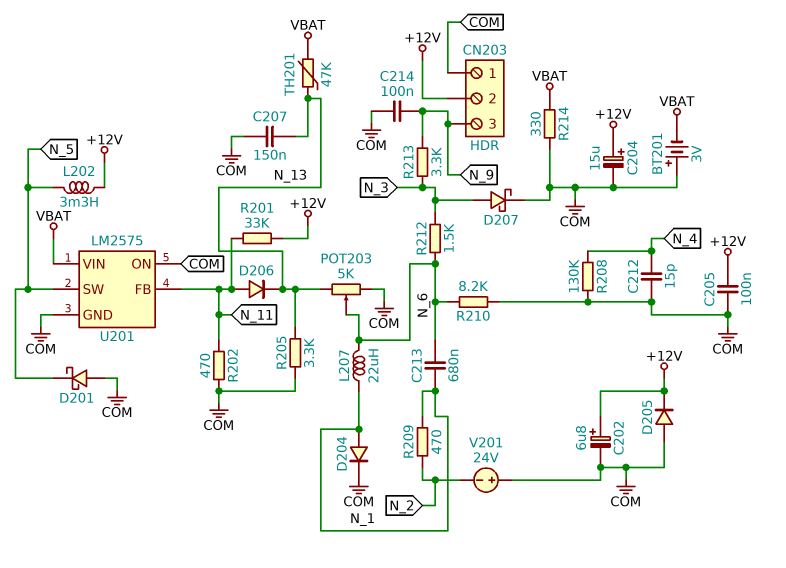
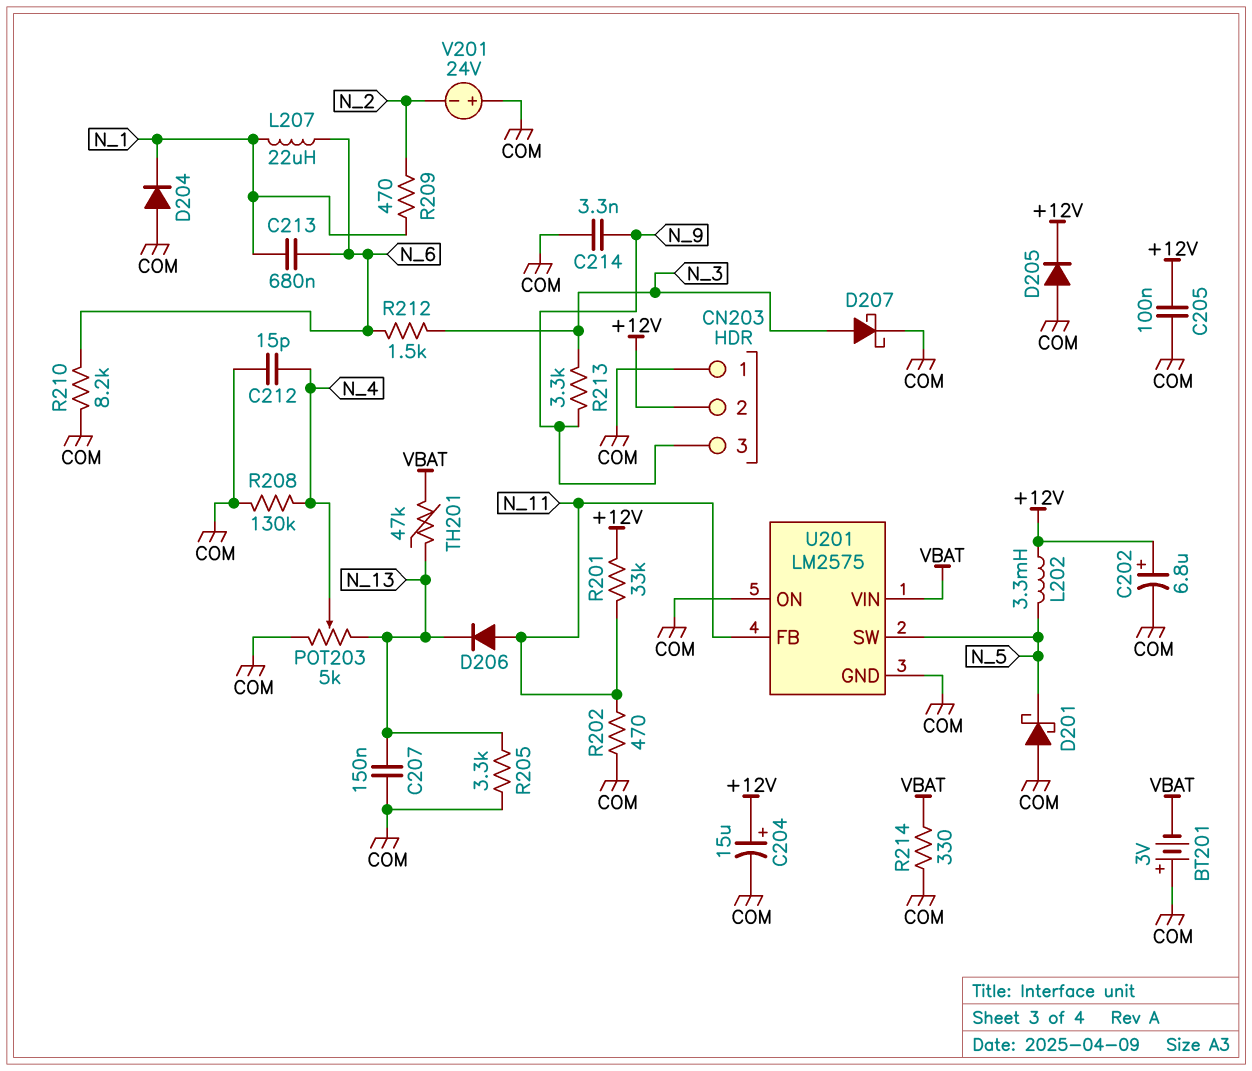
C214: 100nF (COM, N_9) -> 3.3nF (COM, N_9)
D204: diode (A N_1, K COM) -> diode (A COM, K N_1)
POT203: 5k (COM, N_13, wiper N_6) -> 5k (COM, N_13, wiper N_4)

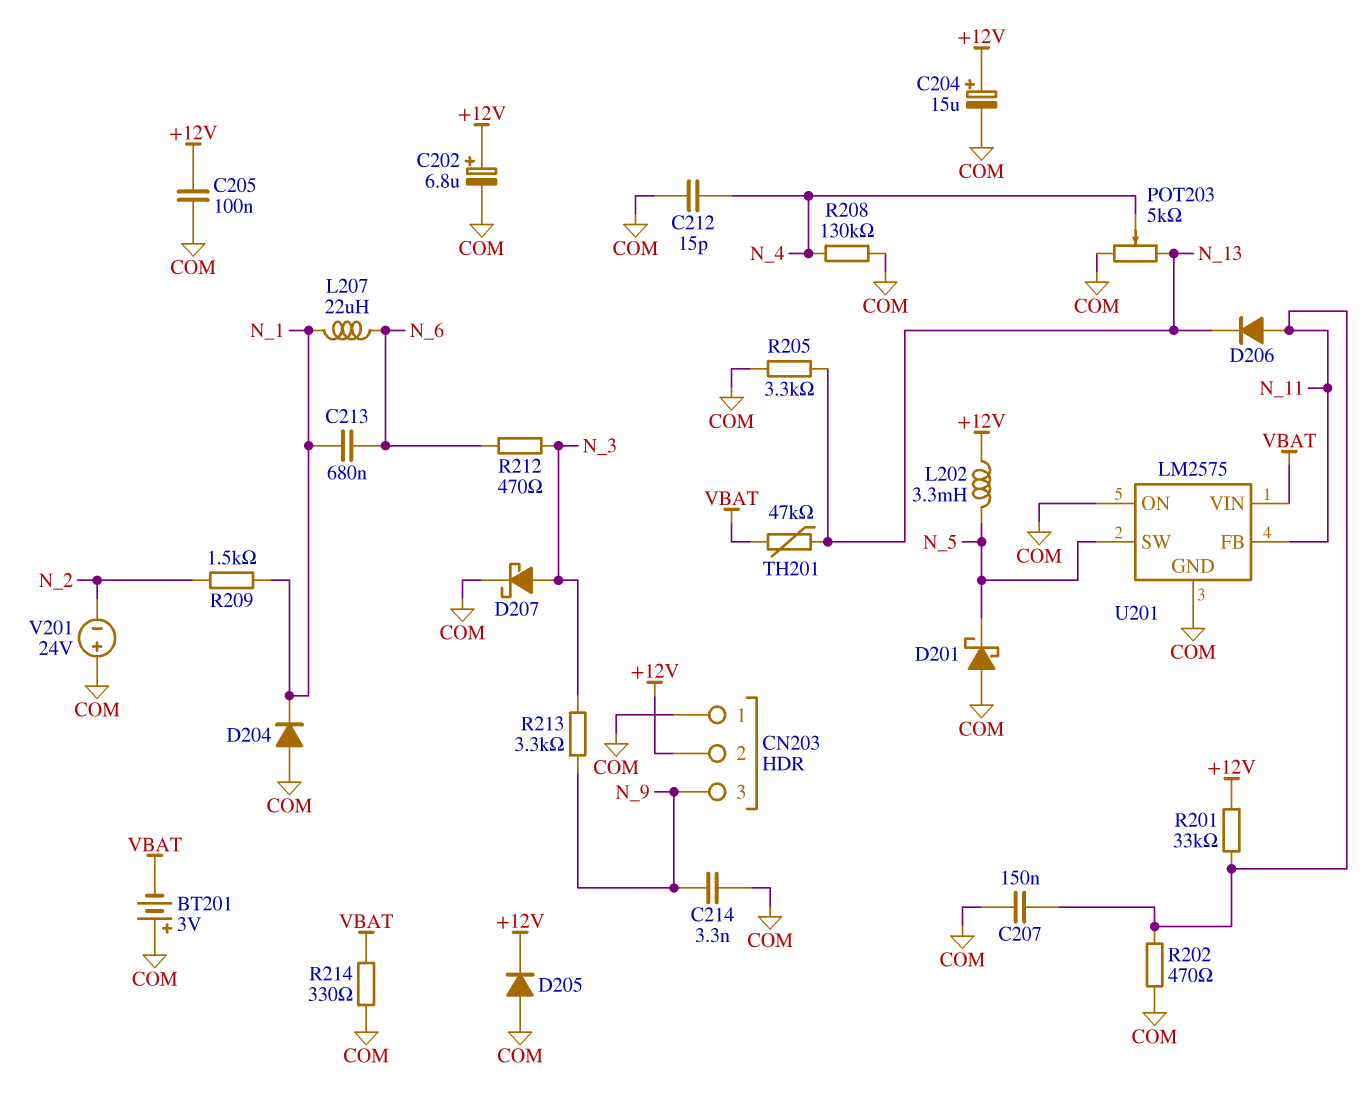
C207: 150nF (COM, N_13) -> 150nF (COM, N_11)
R209: 470 (N_1, N_2) -> 1.5k (N_1, N_2)
R210: 8.2k (COM, N_6) -> none
R212: 1.5k (N_3, N_6) -> 470 (N_3, N_6)

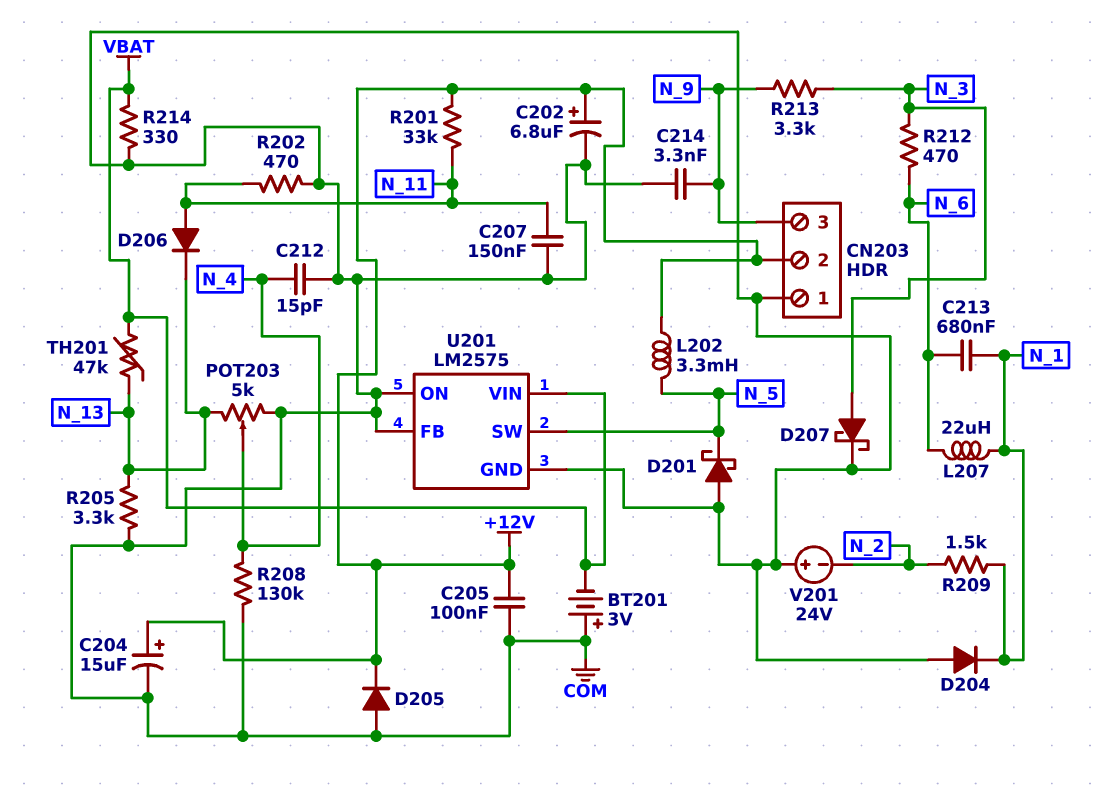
U201 pin FB: N_11 -> COM

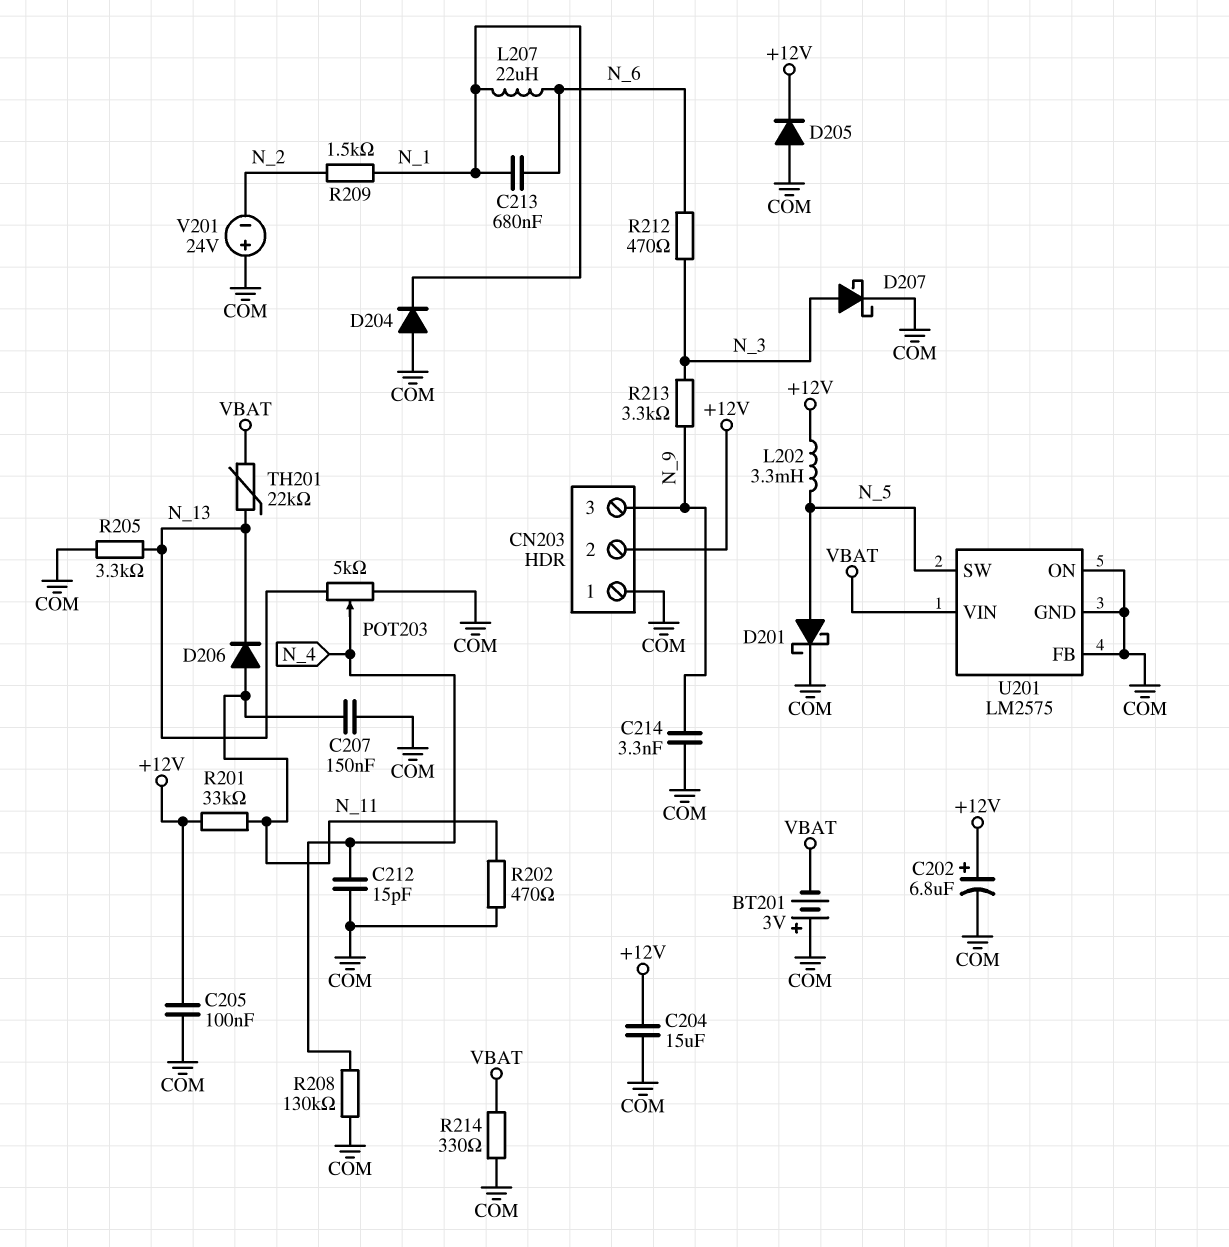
C204: 15uF (plus +12V, minus COM) -> 15uF (+12V, COM)
D201: schottky (A COM, K N_5) -> schottky (A N_5, K COM)
TH201: 47k (N_13, VBAT) -> 22k (N_13, VBAT)

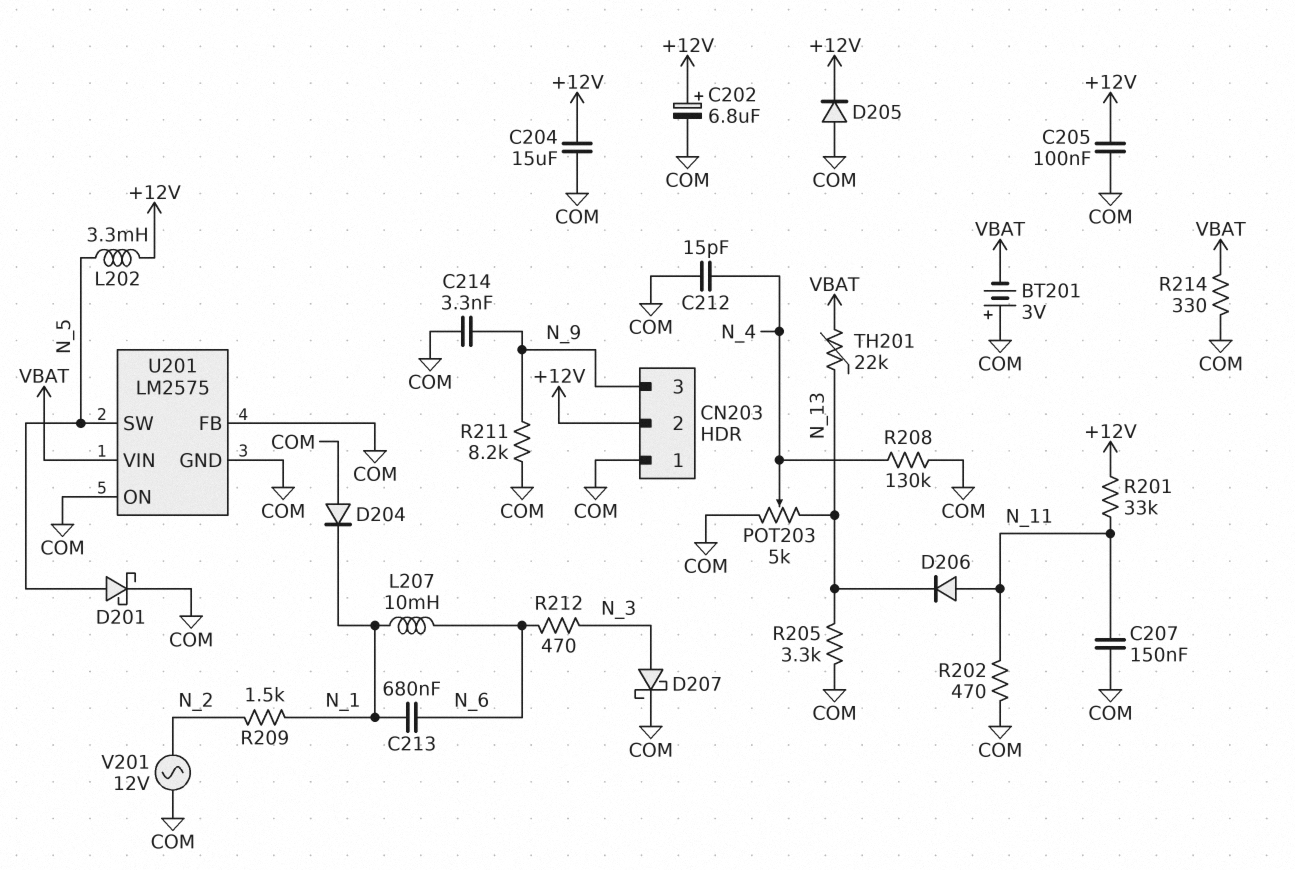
L207: 22uH (N_1, N_6) -> 10mH (N_1, N_6)
R211: none -> 8.2k (COM, N_9)
R213: 3.3k (N_3, N_9) -> none
V201: 24V (plus COM, minus N_2) -> AC 12V (COM, N_2)

